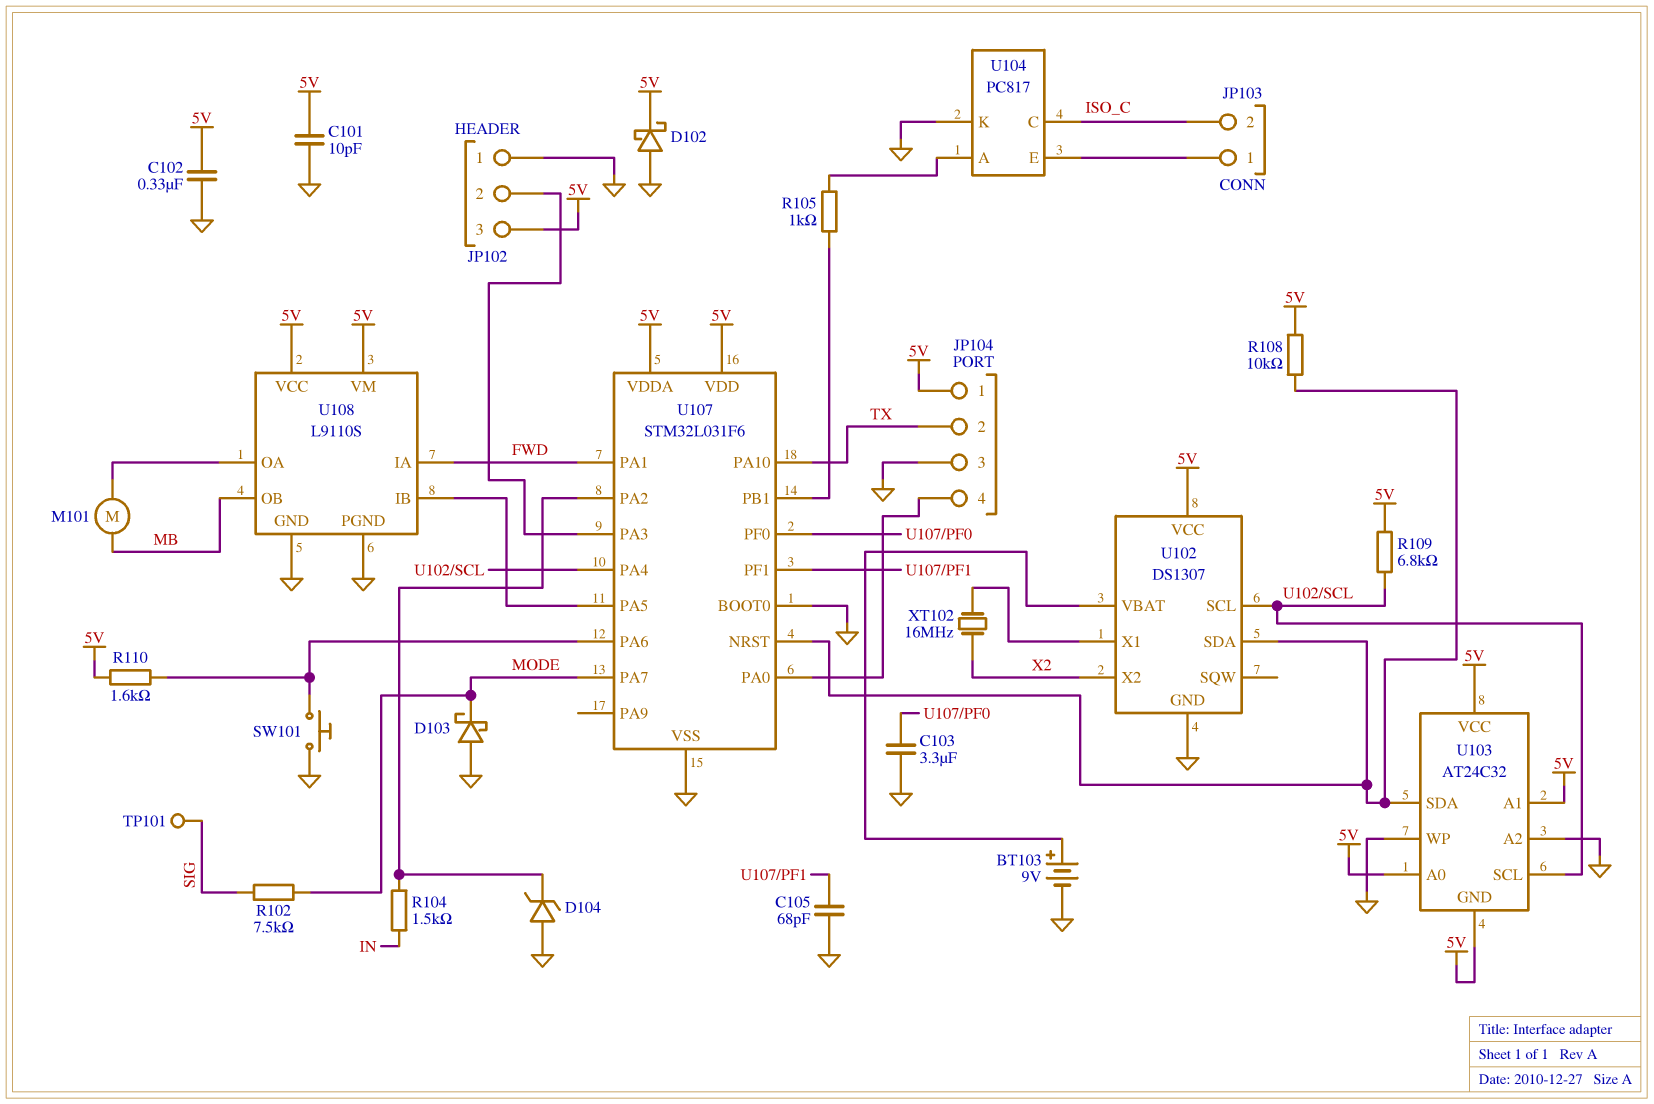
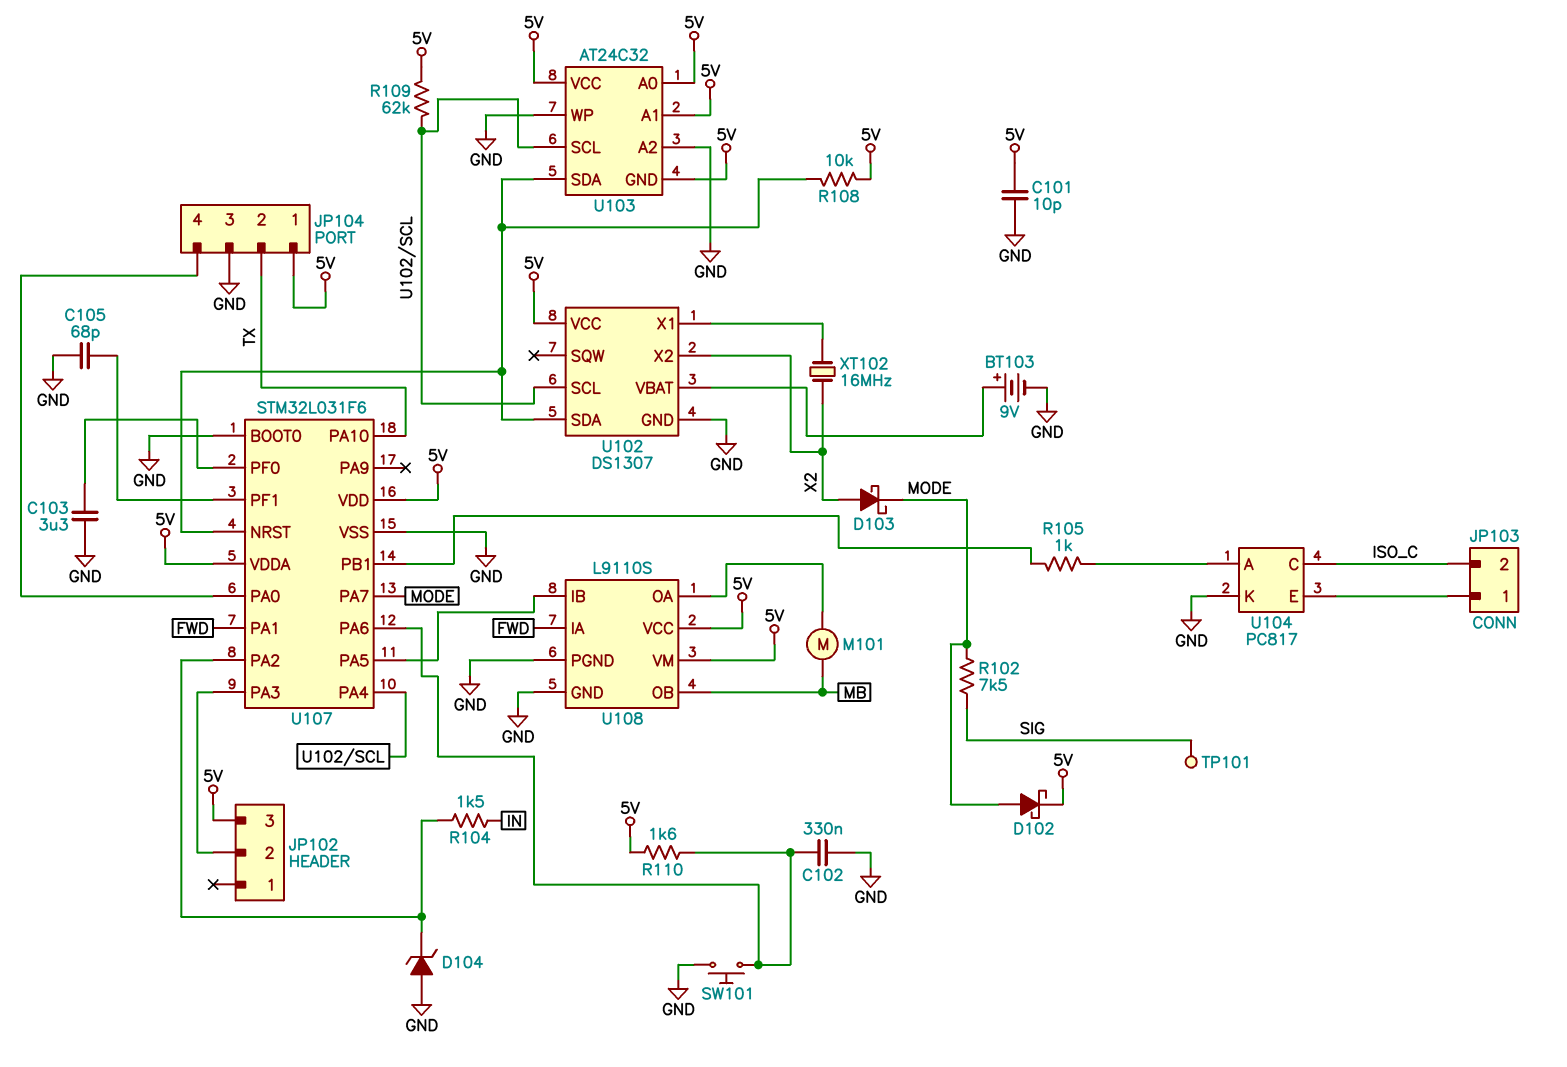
C102: 330nF (5V, GND) -> 330nF (GND, U107/PA6)
D102: schottky (A GND, K 5V) -> schottky (A MODE, K 5V)
D103: schottky (A GND, K MODE) -> schottky (A X2, K MODE)
JP102 pin 1: GND -> none
R109: 6.8k (5V, U102/SCL) -> 62k (5V, U102/SCL)

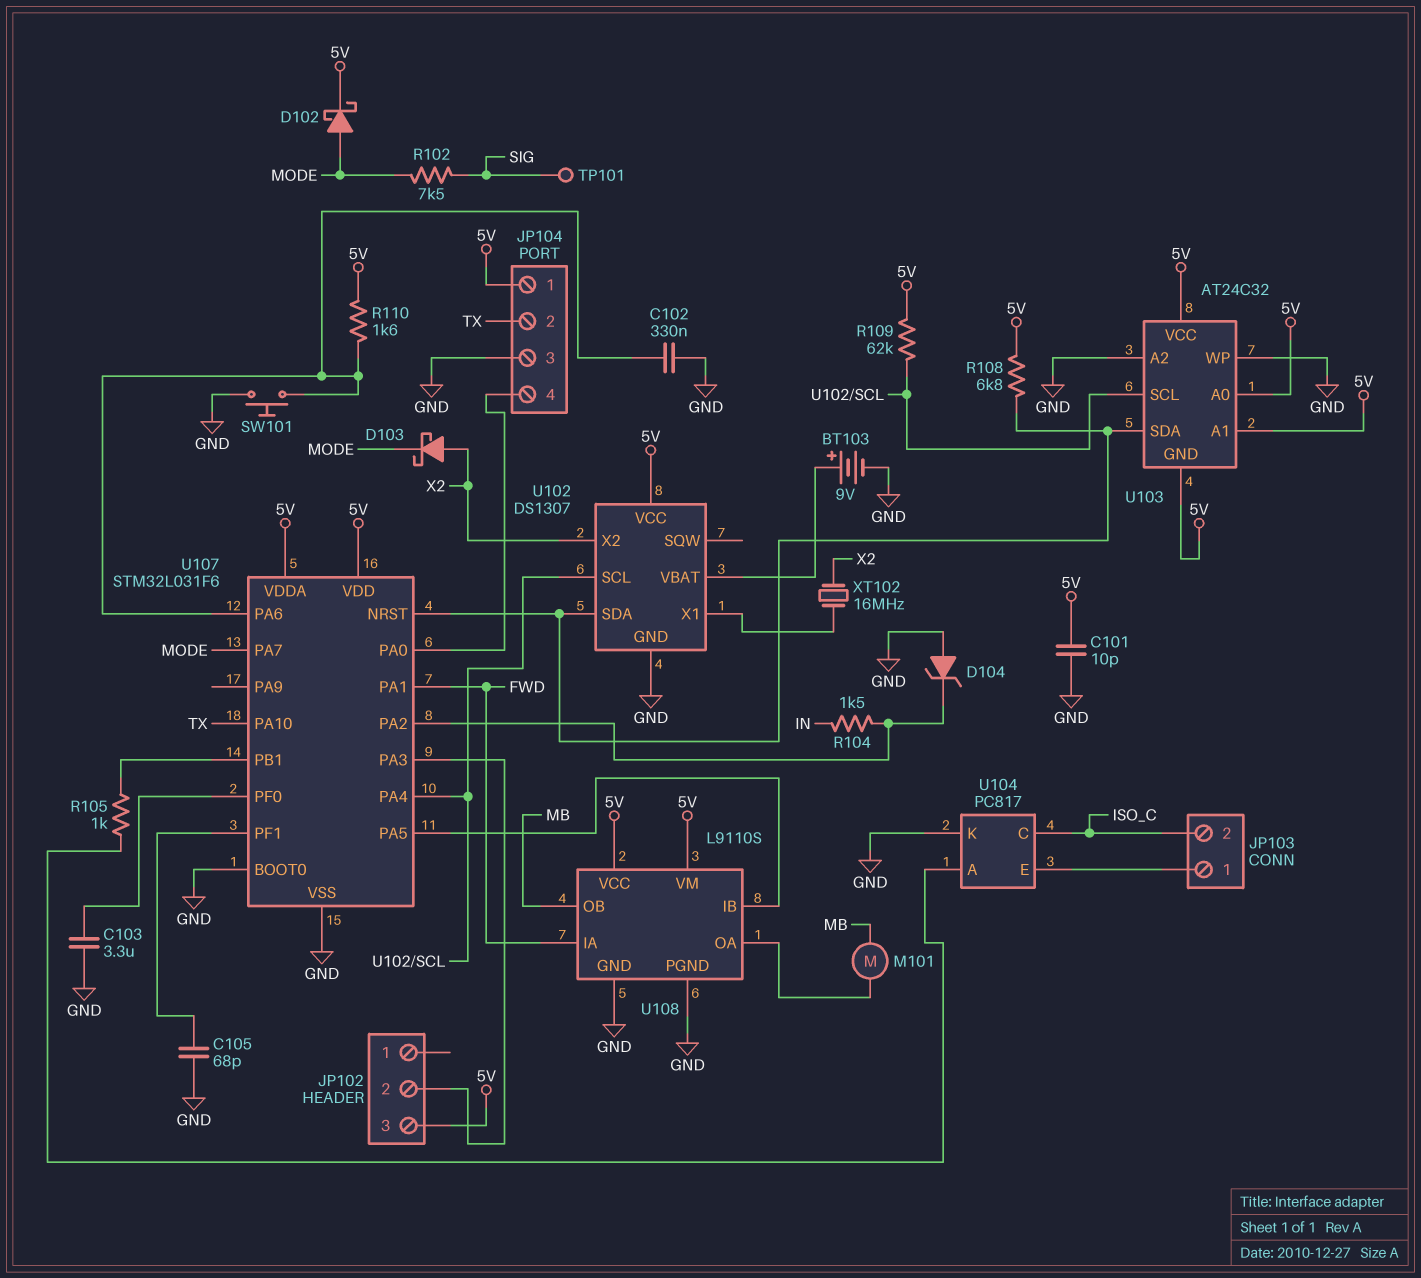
R108: 10k (5V, U102/SDA) -> 6.8k (5V, U102/SDA)

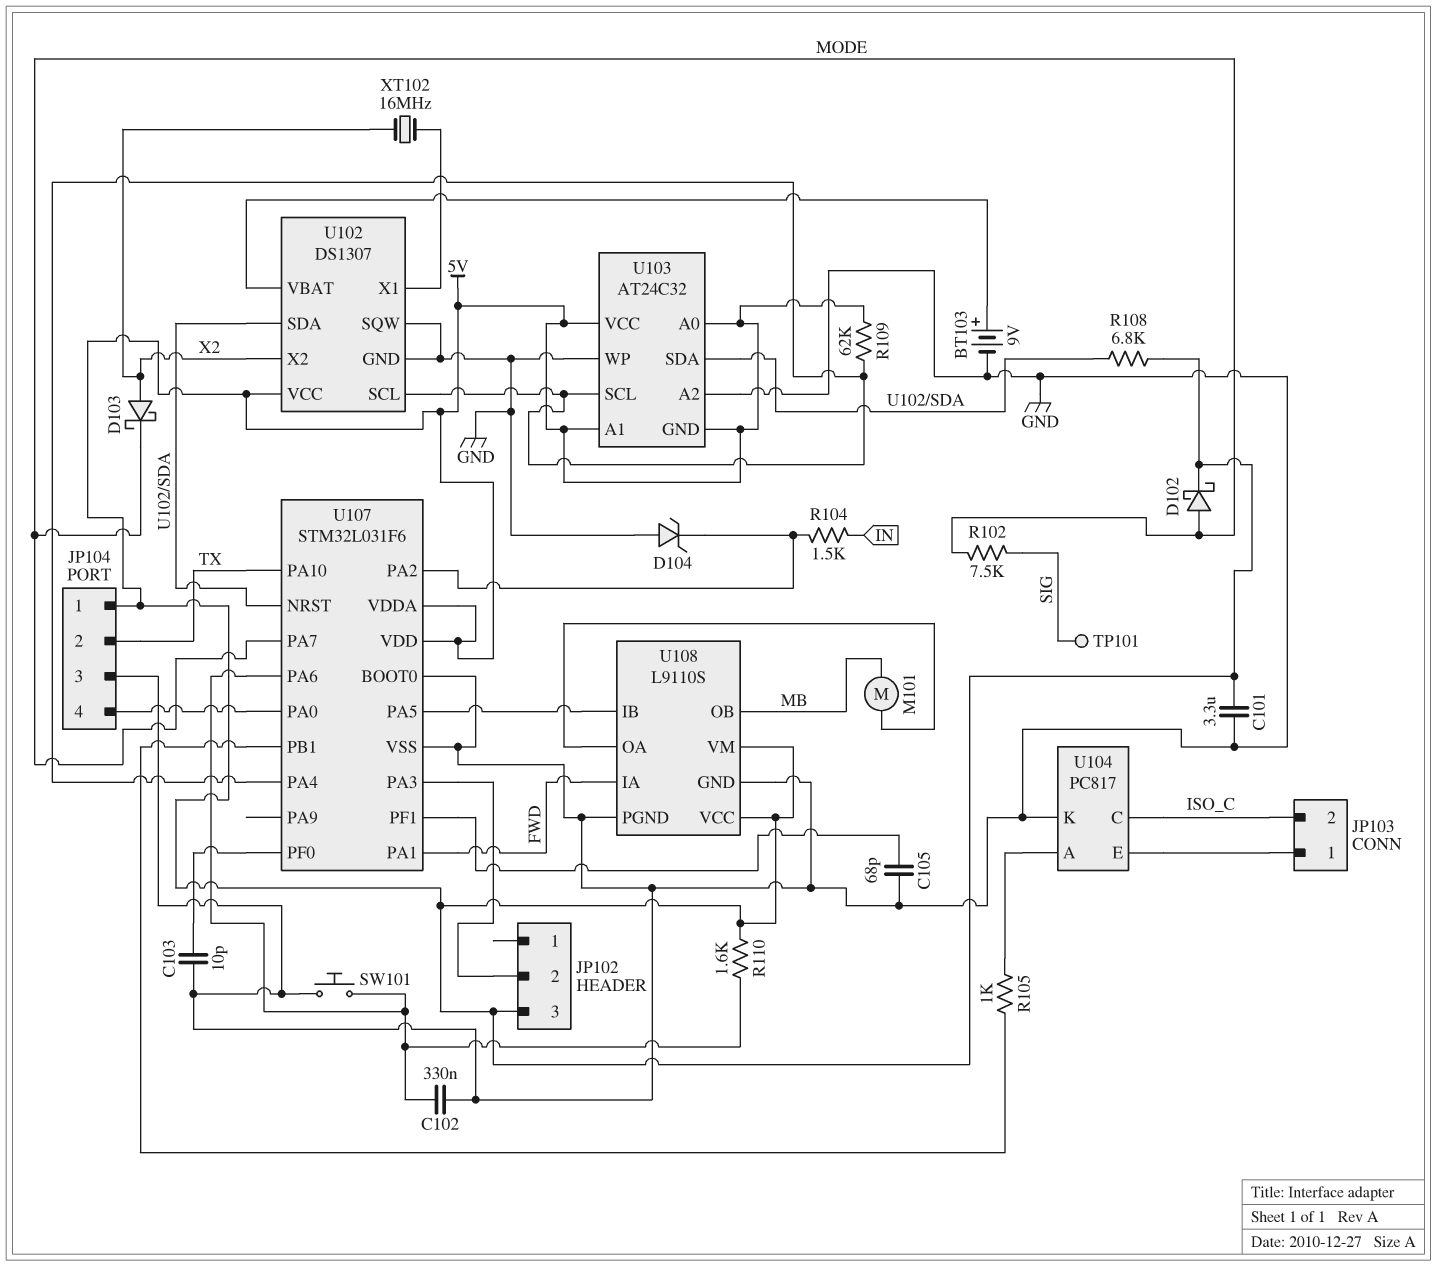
C101: 10pF (5V, GND) -> 3.3uF (5V, GND)
C103: 3.3uF (GND, U107/PF0) -> 10pF (GND, U107/PF0)
U102 pin SQW: none -> GND

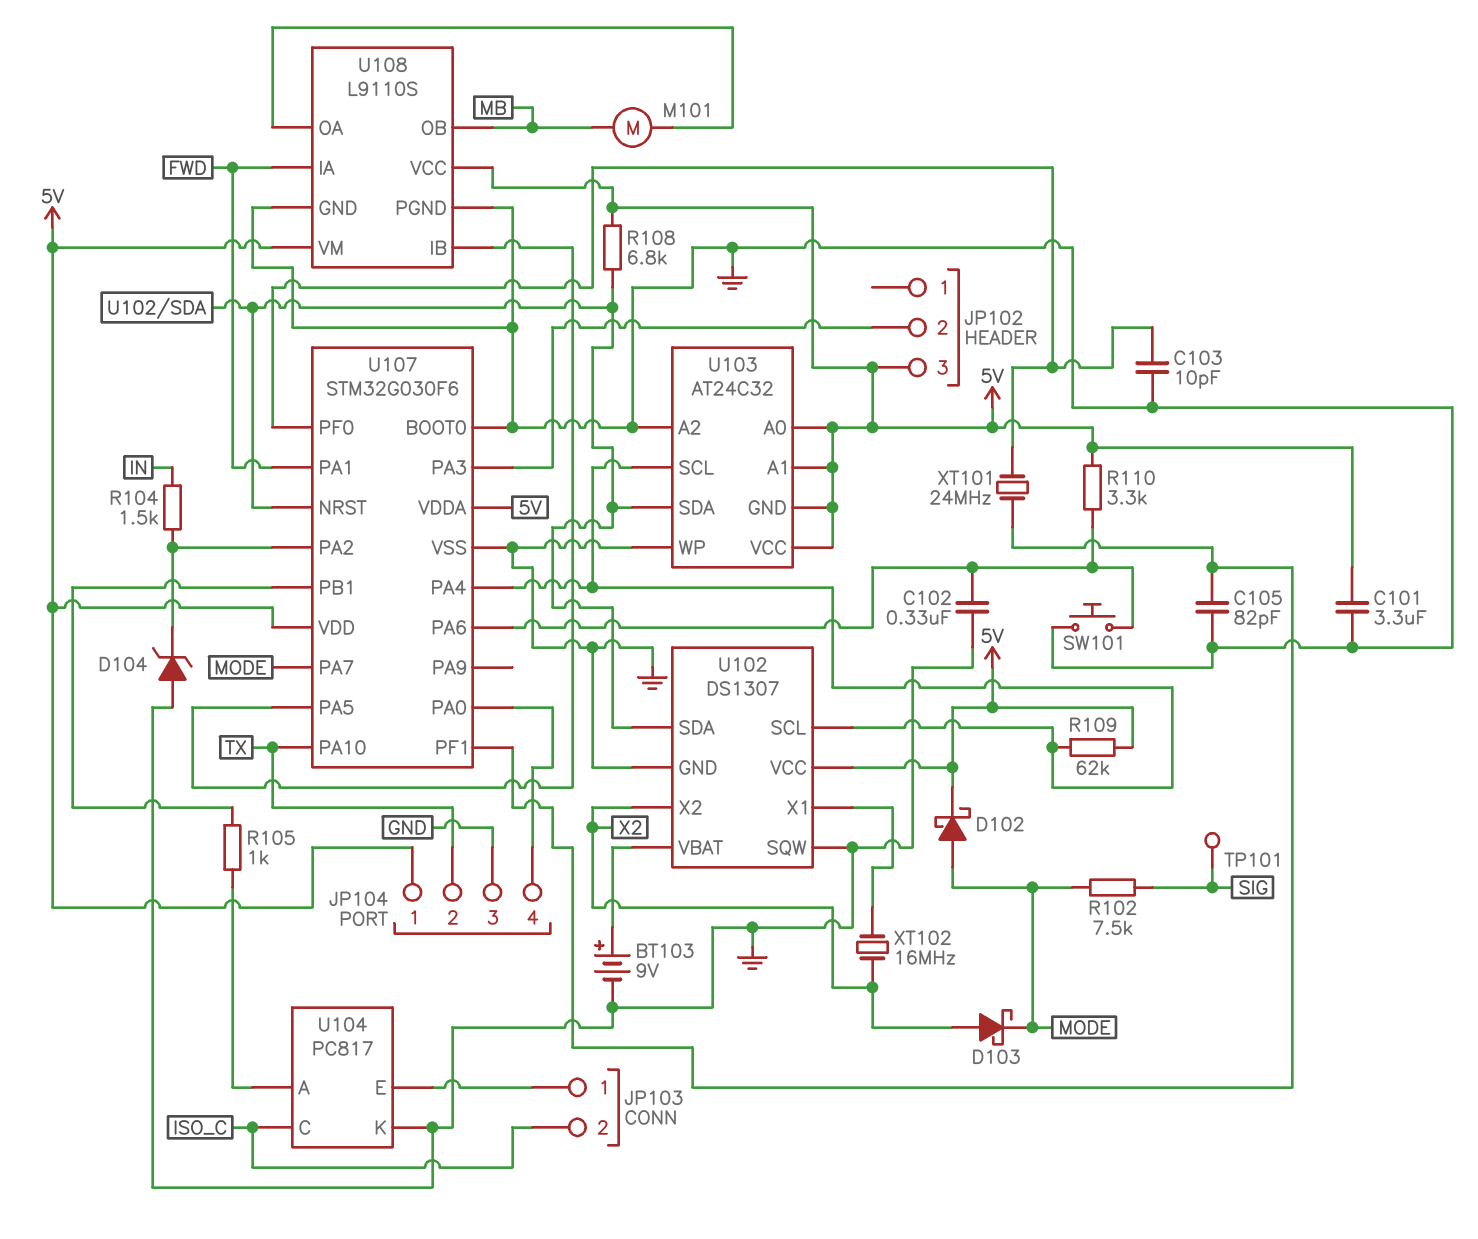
C105: 68pF (GND, U107/PF1) -> 82pF (GND, U107/PF1)
R110: 1.6k (5V, U107/PA6) -> 3.3k (5V, U107/PA6)
U107: STM32L031F6 -> STM32G030F6
XT101: none -> 24MHz (U107/PF0, U107/PF1)

